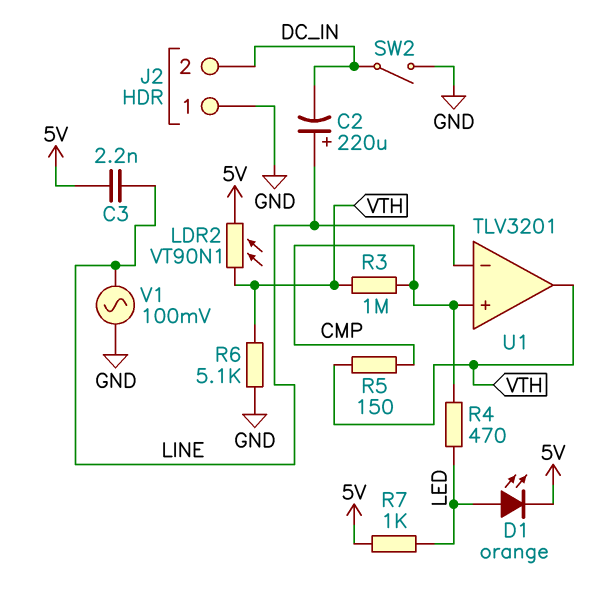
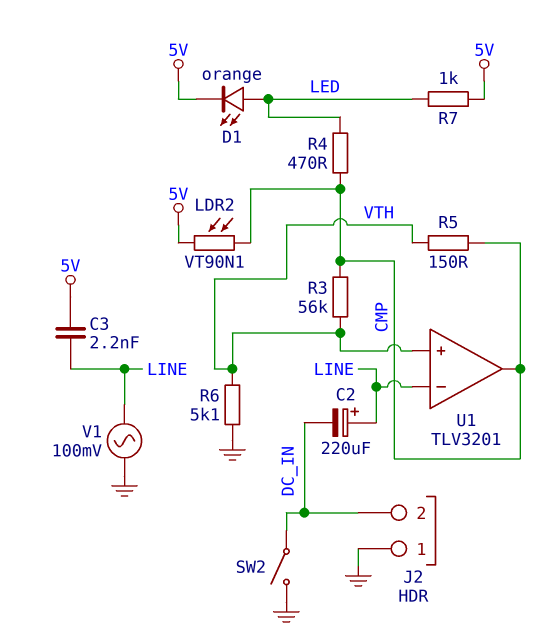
LDR2: VT90N1 (5V, VTH) -> VT90N1 (5V, CMP)
R3: 1M (CMP, VTH) -> 56k (CMP, VTH)
U1 pin in+: CMP -> VTH
U1 pin out: VTH -> CMP

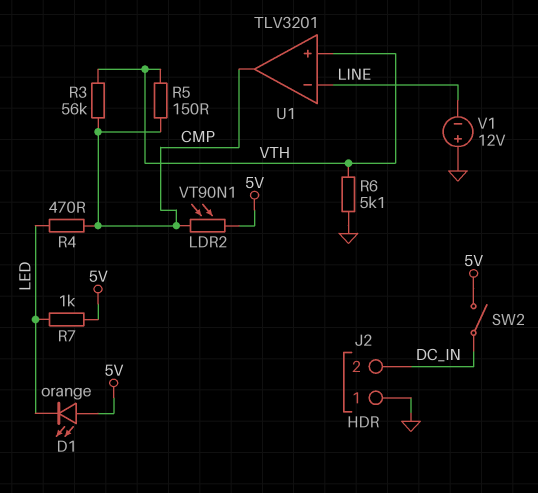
C2: 220uF (plus LINE, minus DC_IN) -> none
C3: 2.2nF (5V, LINE) -> none
D1: LED orange (A LED, K 5V) -> LED orange (A 5V, K LED)
SW2: switch (DC_IN, GND) -> switch (5V, DC_IN)
V1: AC 100mV (GND, LINE) -> 12V (plus GND, minus LINE)

